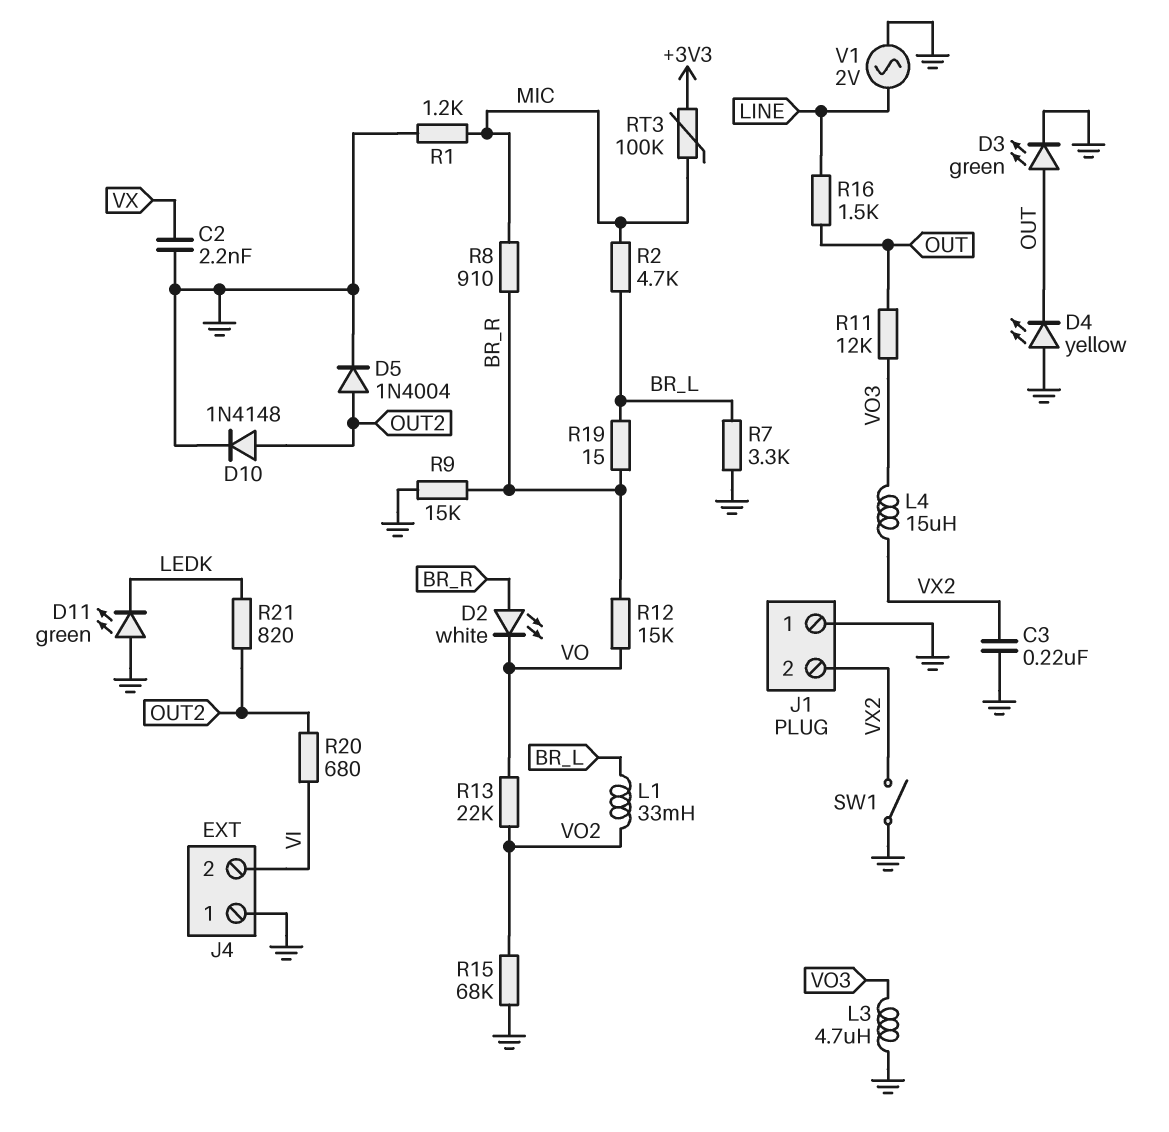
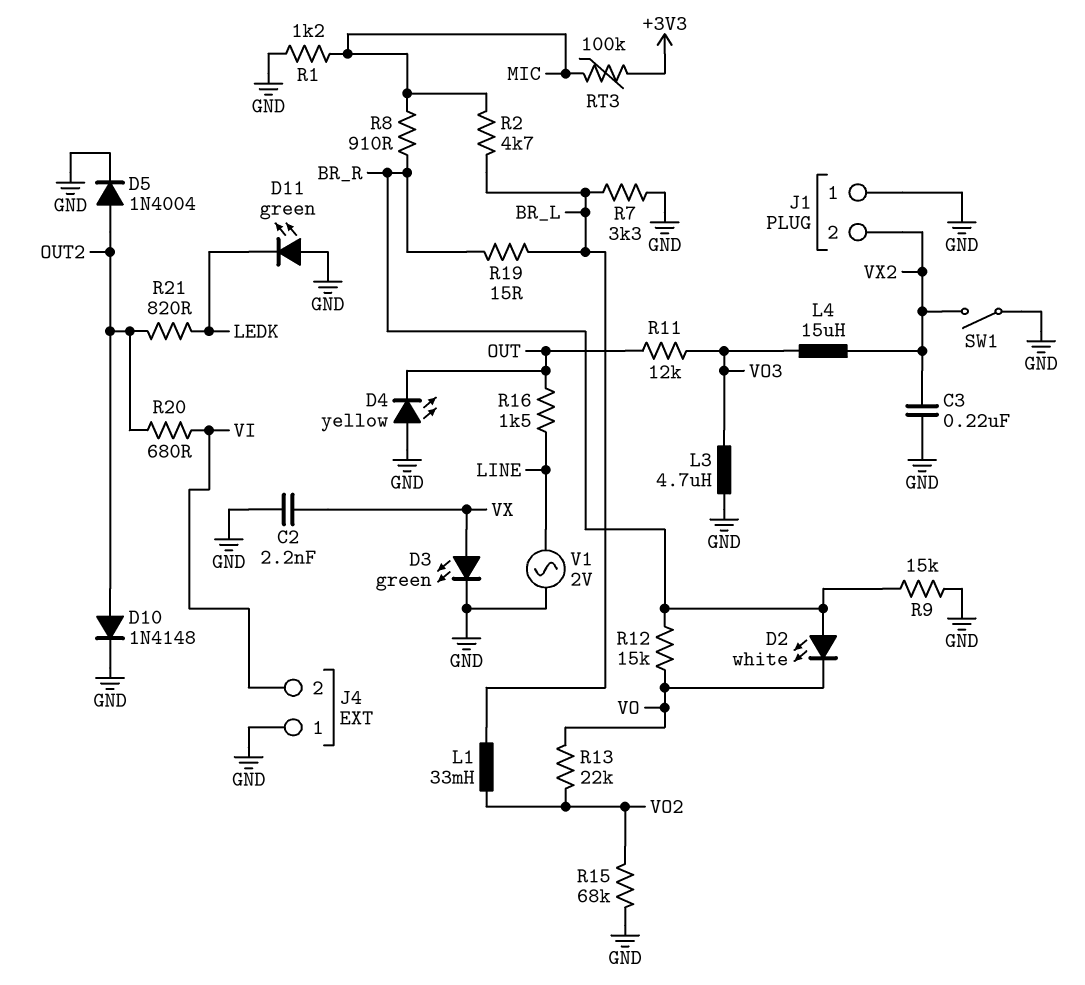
D3: LED green (A OUT, K GND) -> LED green (A VX, K GND)

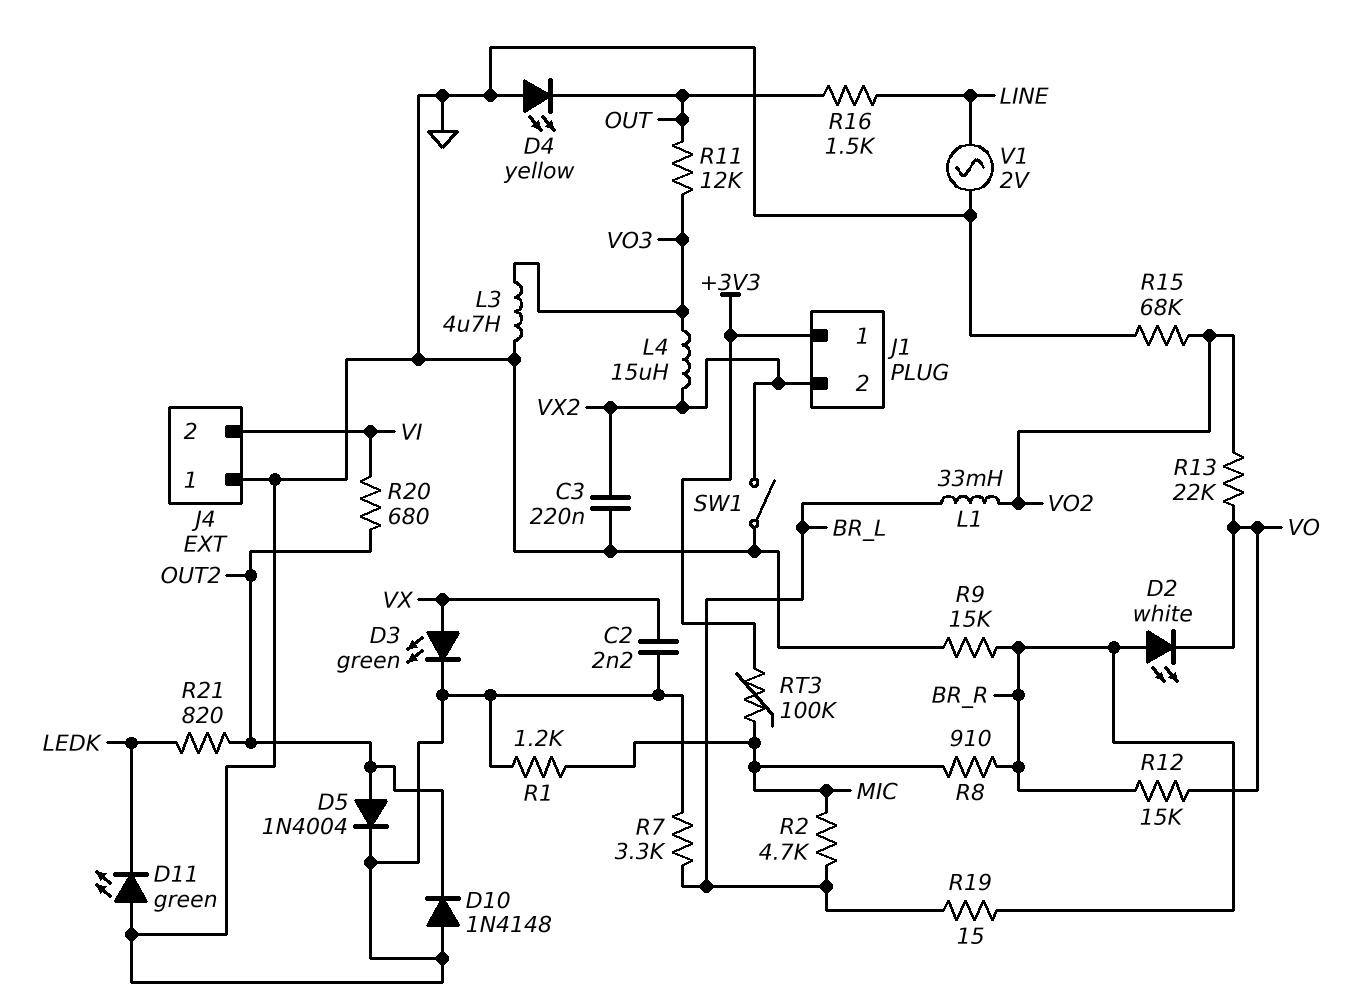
D10: diode 1N4148 (A OUT2, K GND) -> diode 1N4148 (A GND, K OUT2)
J1 pin 1: GND -> +3V3

